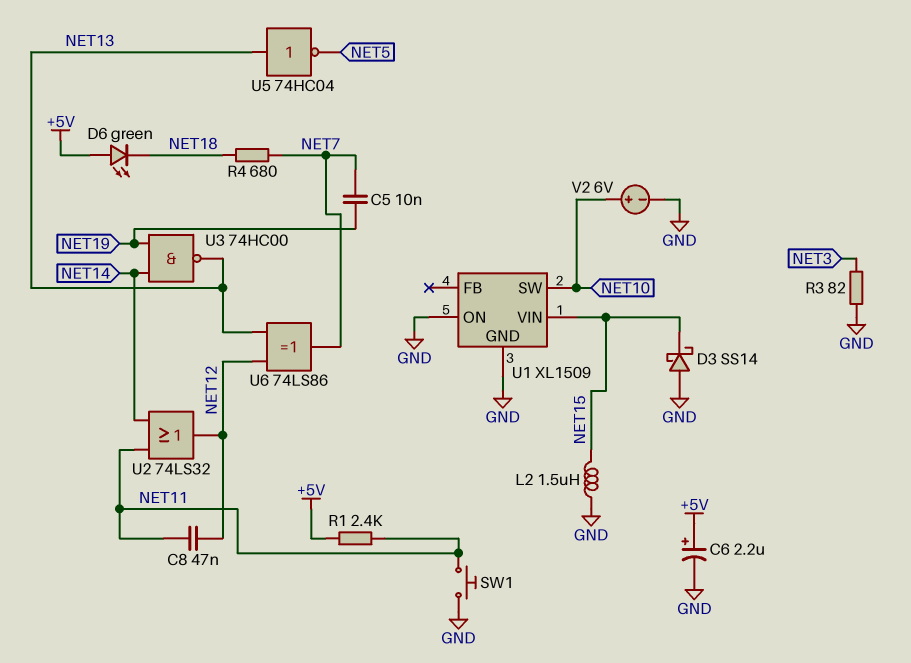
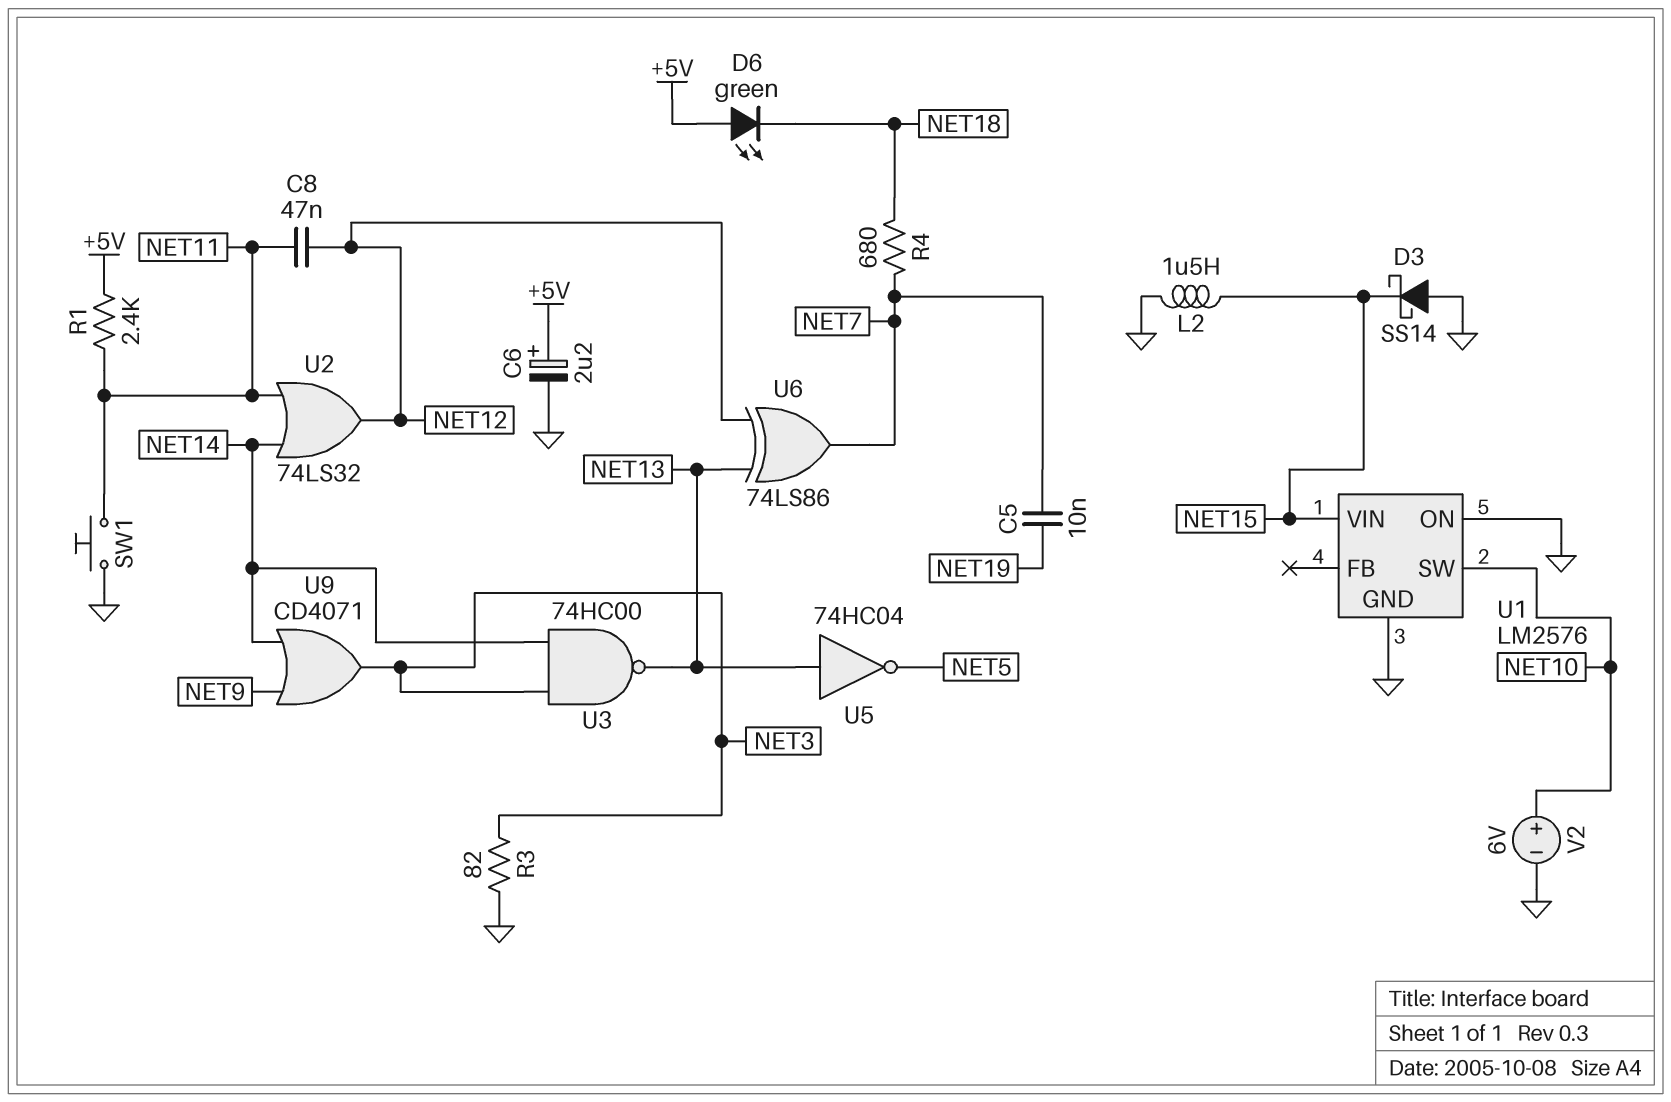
U1: XL1509 -> LM2576
U3: NAND 74HC00 (in NET14, in NET19, out NET13) -> NAND 74HC00 (in NET3, in NET14, out NET13)
U9: none -> OR CD4071 (in NET9, in NET14, out NET3)

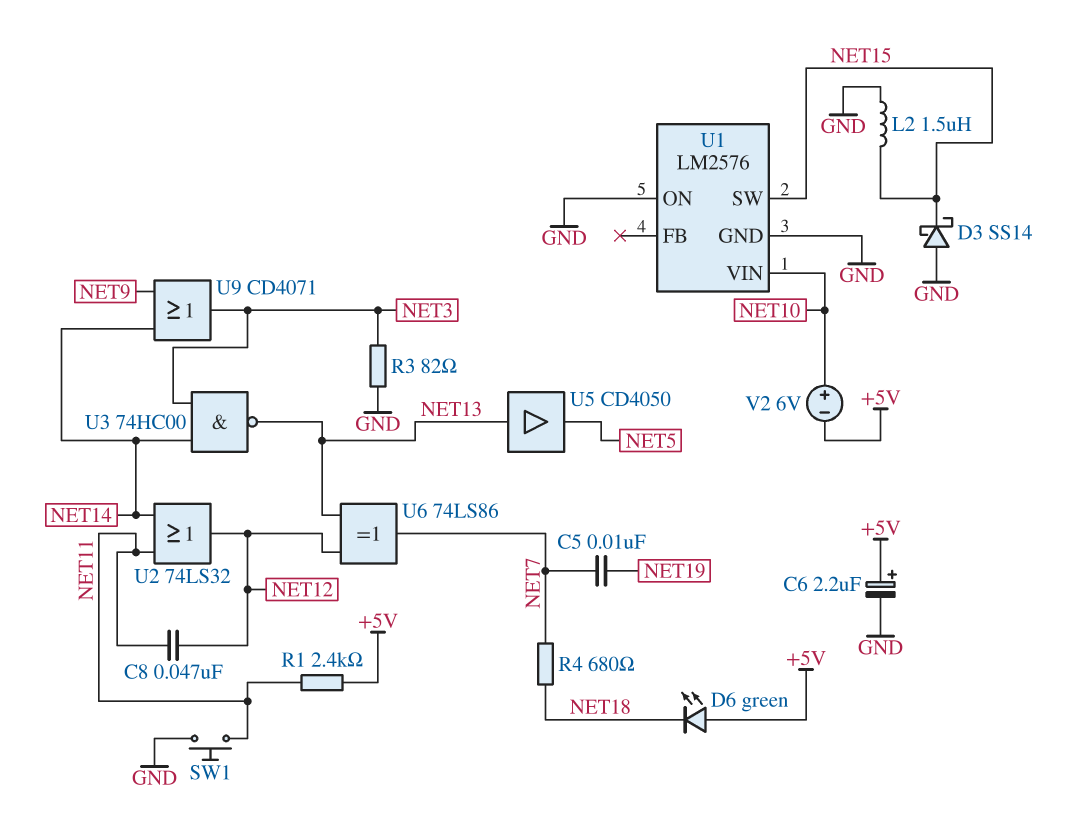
U1 pin SW: NET10 -> NET15
U1 pin VIN: NET15 -> NET10
U5: NOT 74HC04 (in NET13, out NET5) -> buffer CD4050 (in NET13, out NET5)
V2: 6V (plus NET10, minus GND) -> 6V (plus NET10, minus +5V)

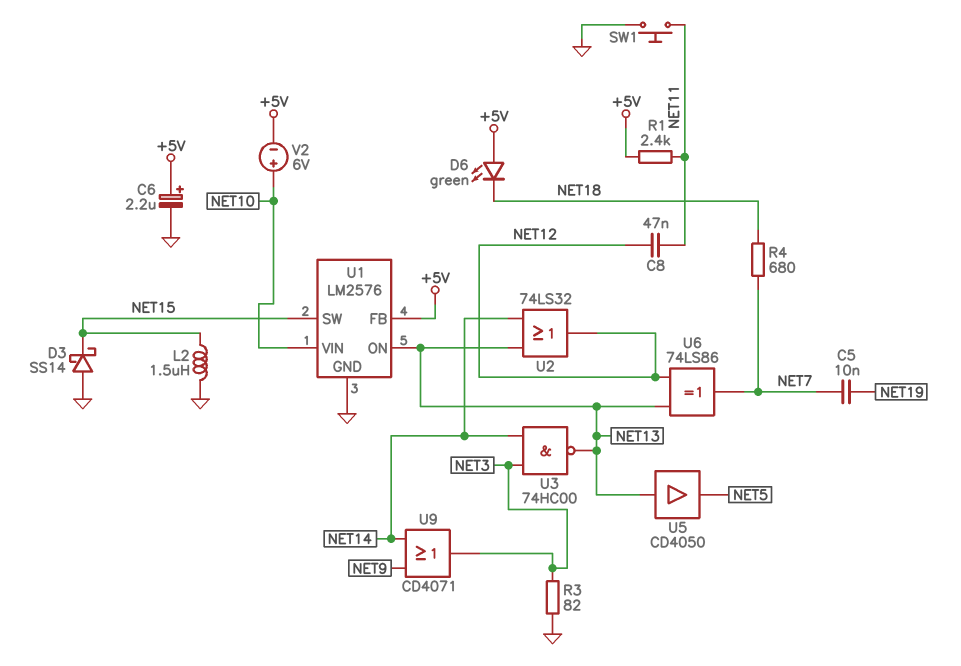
U1 pin FB: none -> +5V
U1 pin ON: GND -> NET13
U2: OR 74LS32 (in NET11, in NET14, out NET12) -> OR 74LS32 (in NET13, in NET14, out NET12)

